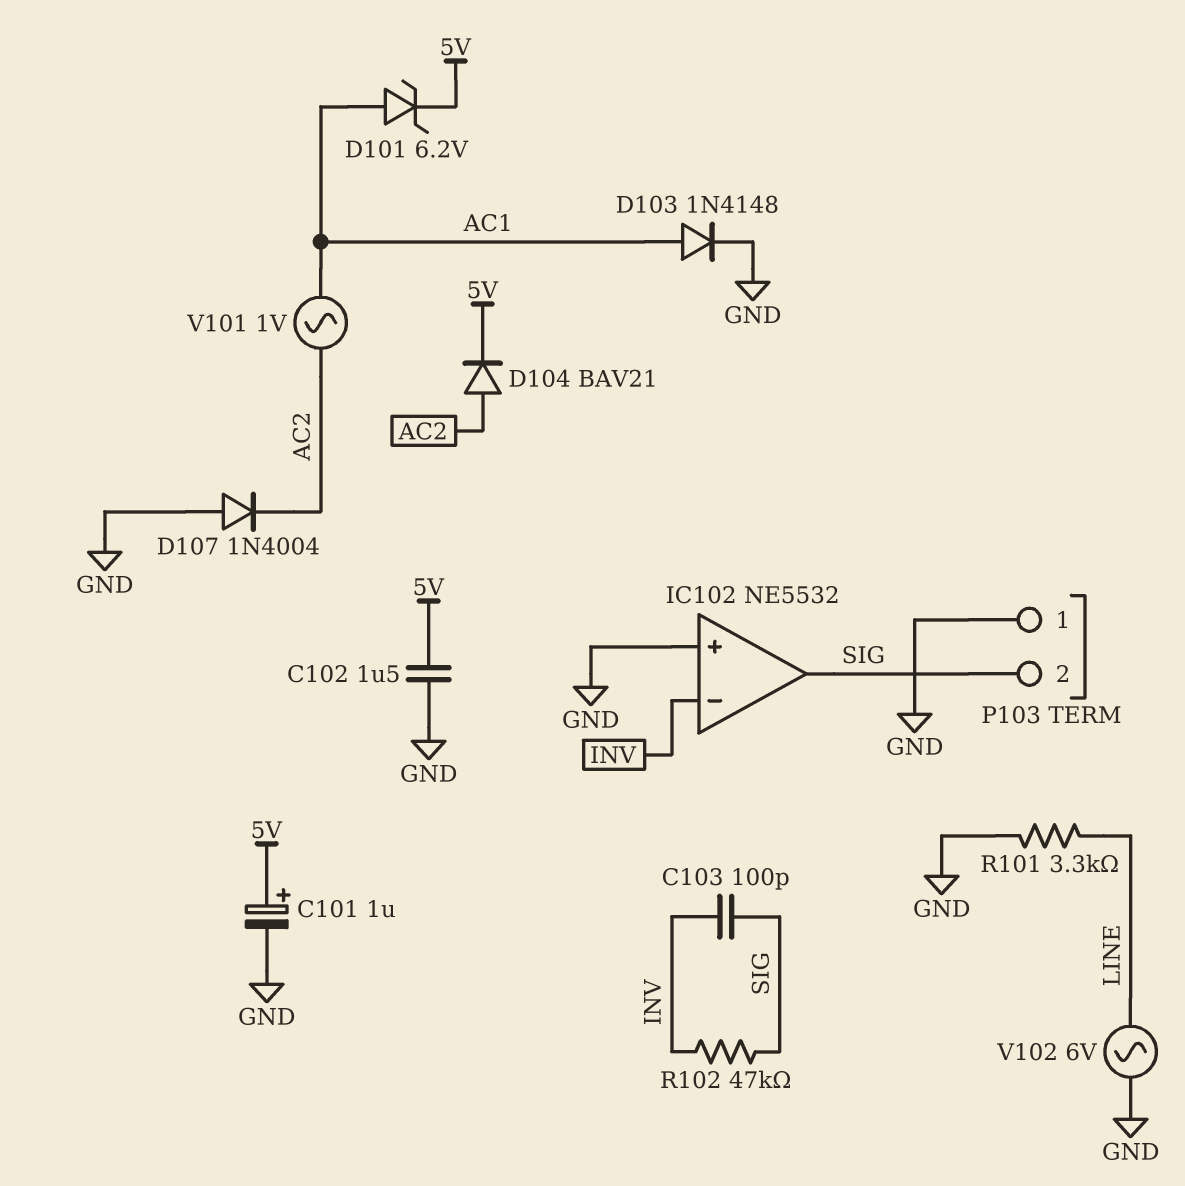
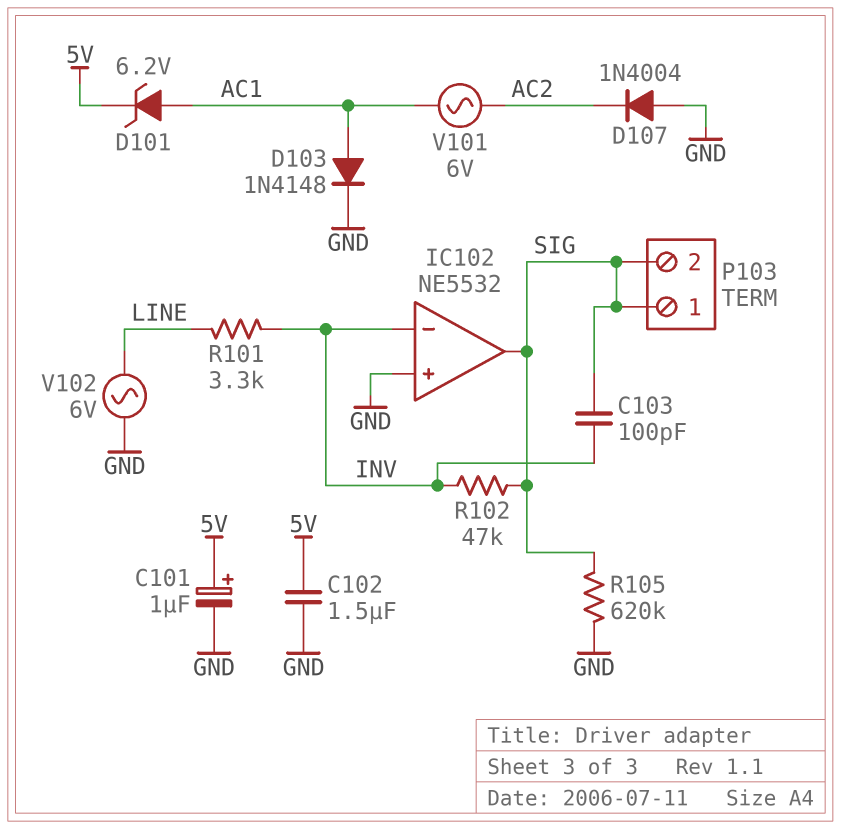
D104: diode BAV21 (A AC2, K 5V) -> none
P103 pin 1: GND -> SIG
R101: 3.3k (GND, LINE) -> 3.3k (INV, LINE)
R105: none -> 620k (GND, SIG)
V101: AC 1V (AC1, AC2) -> AC 6V (AC1, AC2)

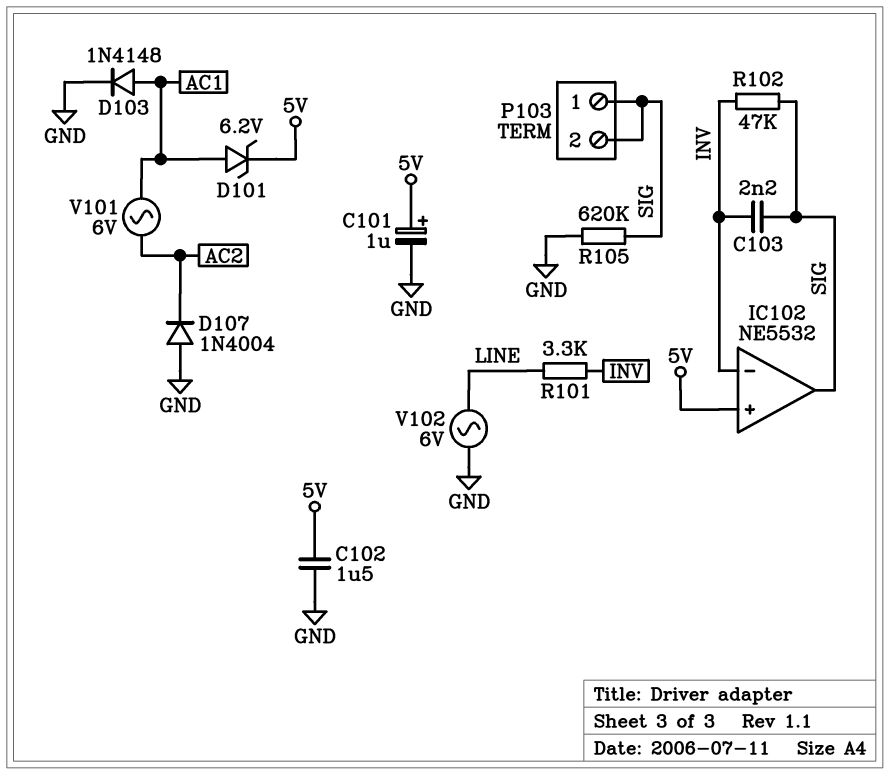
C103: 100pF (INV, SIG) -> 2.2nF (INV, SIG)
IC102 pin in+: GND -> 5V

